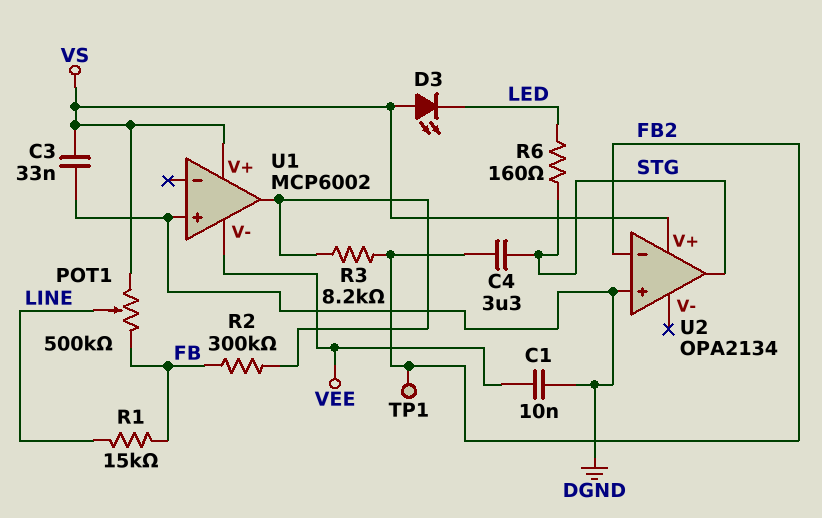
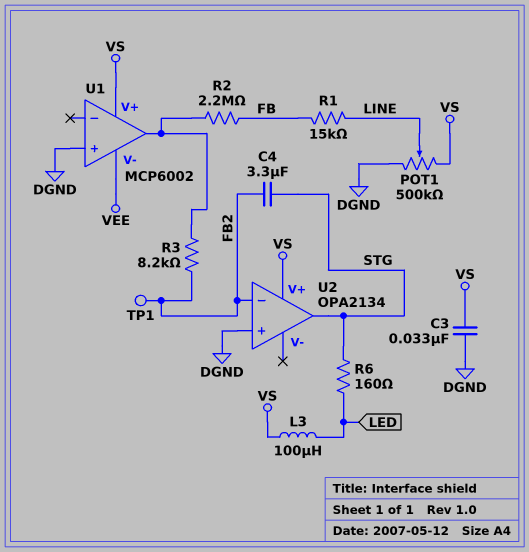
C1: 10nF (DGND, VEE) -> none
D3: LED (A VS, K LED) -> none
L3: none -> 100uH (LED, VS)
POT1: 500k (FB, VS, wiper LINE) -> 500k (DGND, VS, wiper LINE)
R2: 300k (FB, U1/out) -> 2.2M (FB, U1/out)

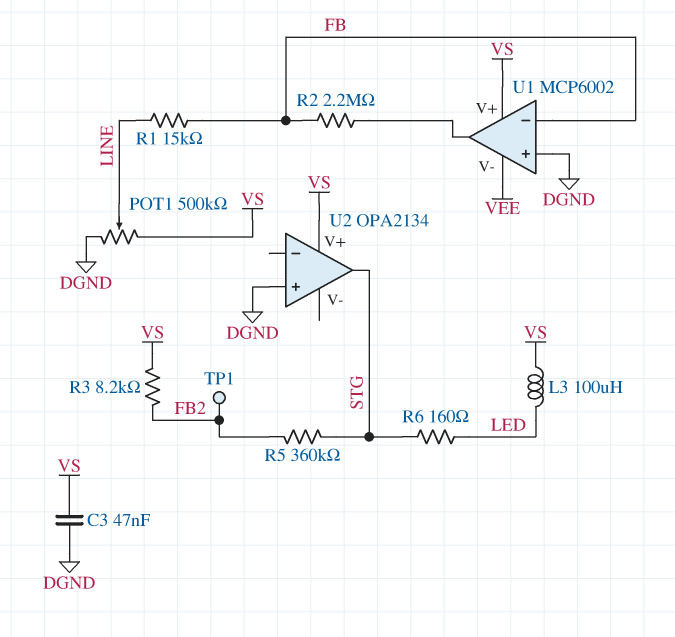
C3: 33nF (DGND, VS) -> 47nF (DGND, VS)
C4: 3.3uF (FB2, STG) -> none
R3: 8.2k (FB2, U1/out) -> 8.2k (FB2, VS)
R5: none -> 360k (FB2, STG)
U1 pin in-: none -> FB
U2 pin in-: FB2 -> none

